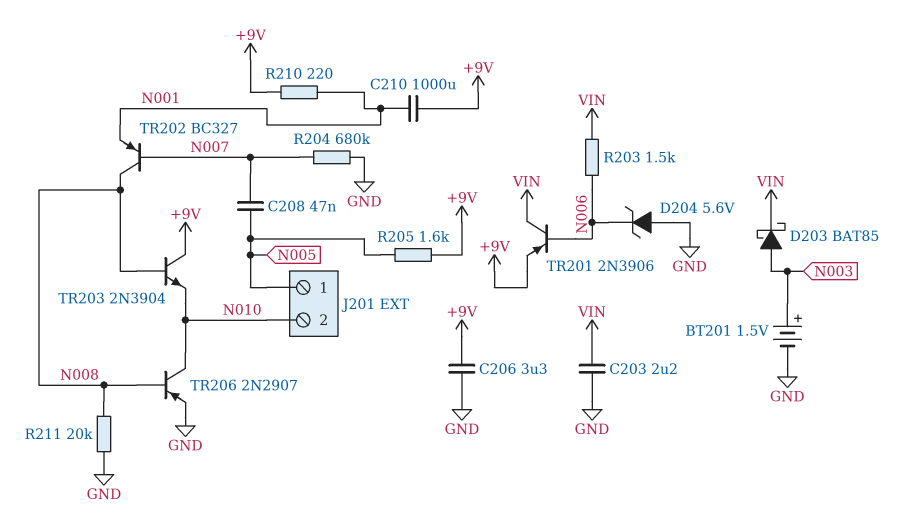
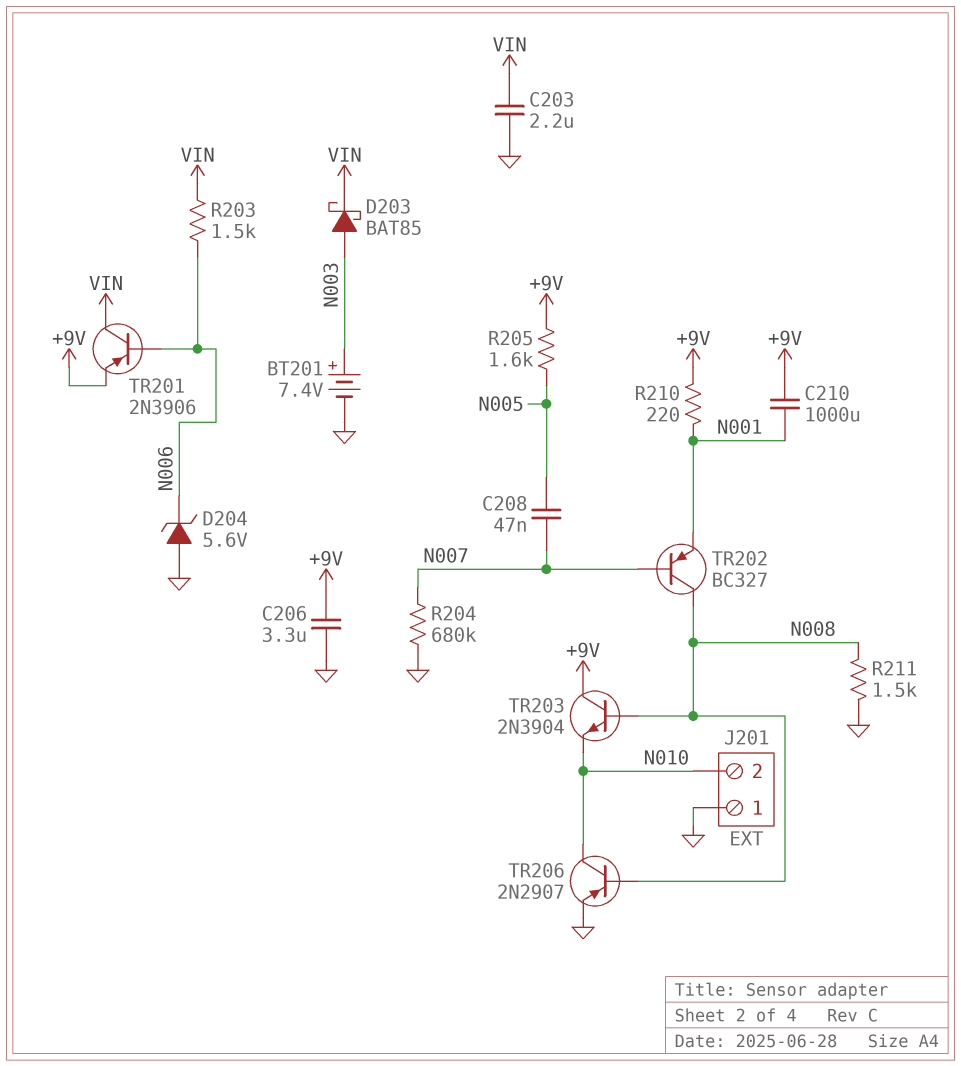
BT201: 1.5V (plus N003, minus GND) -> 7.4V (plus N003, minus GND)
J201 pin 1: N005 -> GND
R211: 20k (GND, N008) -> 1.5k (GND, N008)

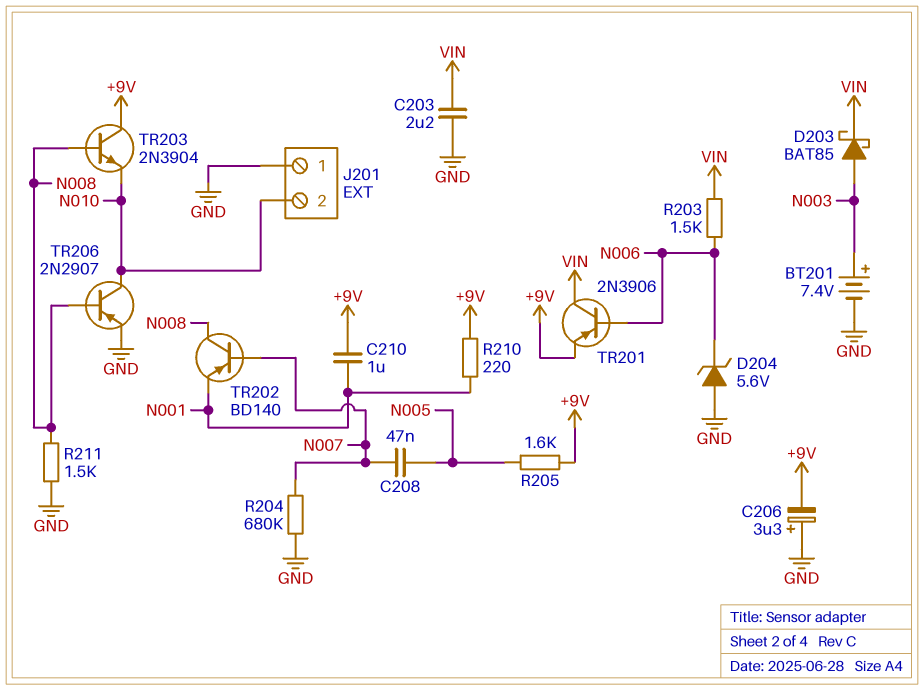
C206: 3.3uF (+9V, GND) -> 3.3uF (plus GND, minus +9V)
C210: 1000uF (+9V, N001) -> 1uF (+9V, N001)
TR202: PNP BC327 (B N007, C N008, E N001) -> PNP BD140 (B N007, C N008, E N001)

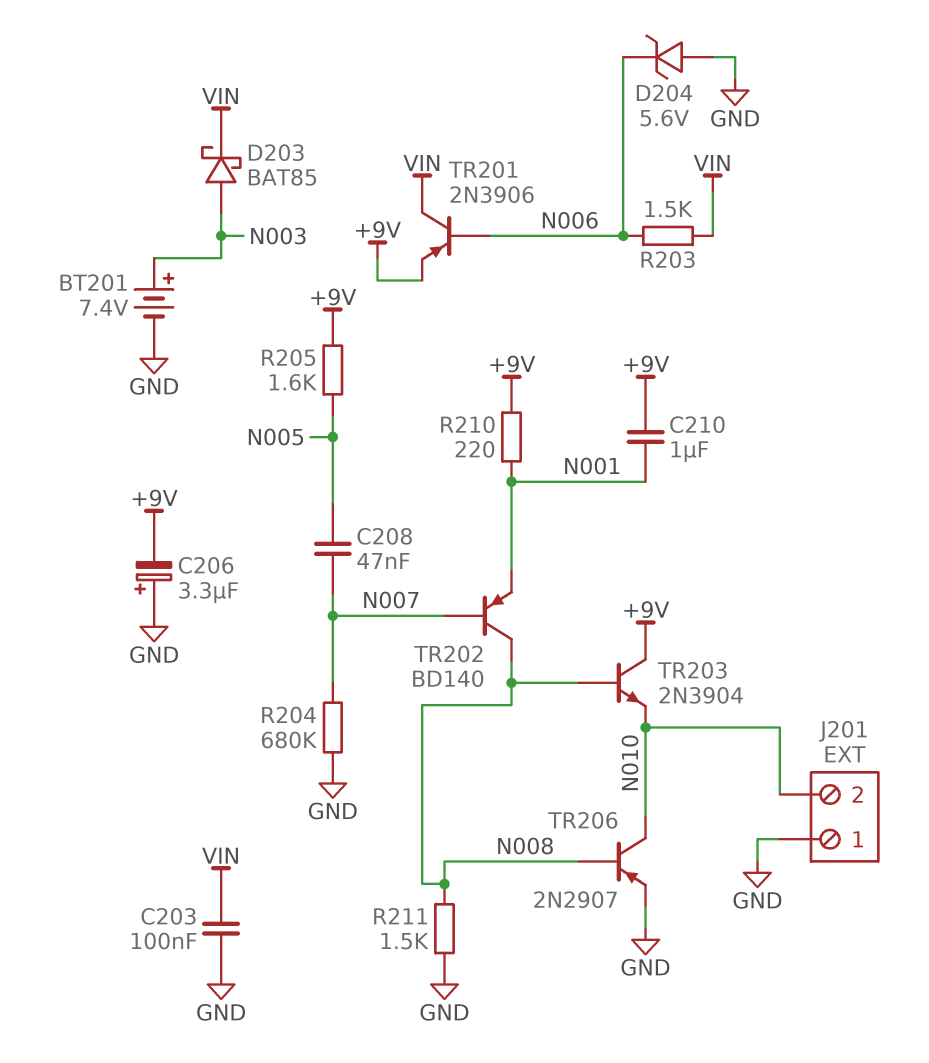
C203: 2.2uF (GND, VIN) -> 100nF (GND, VIN)

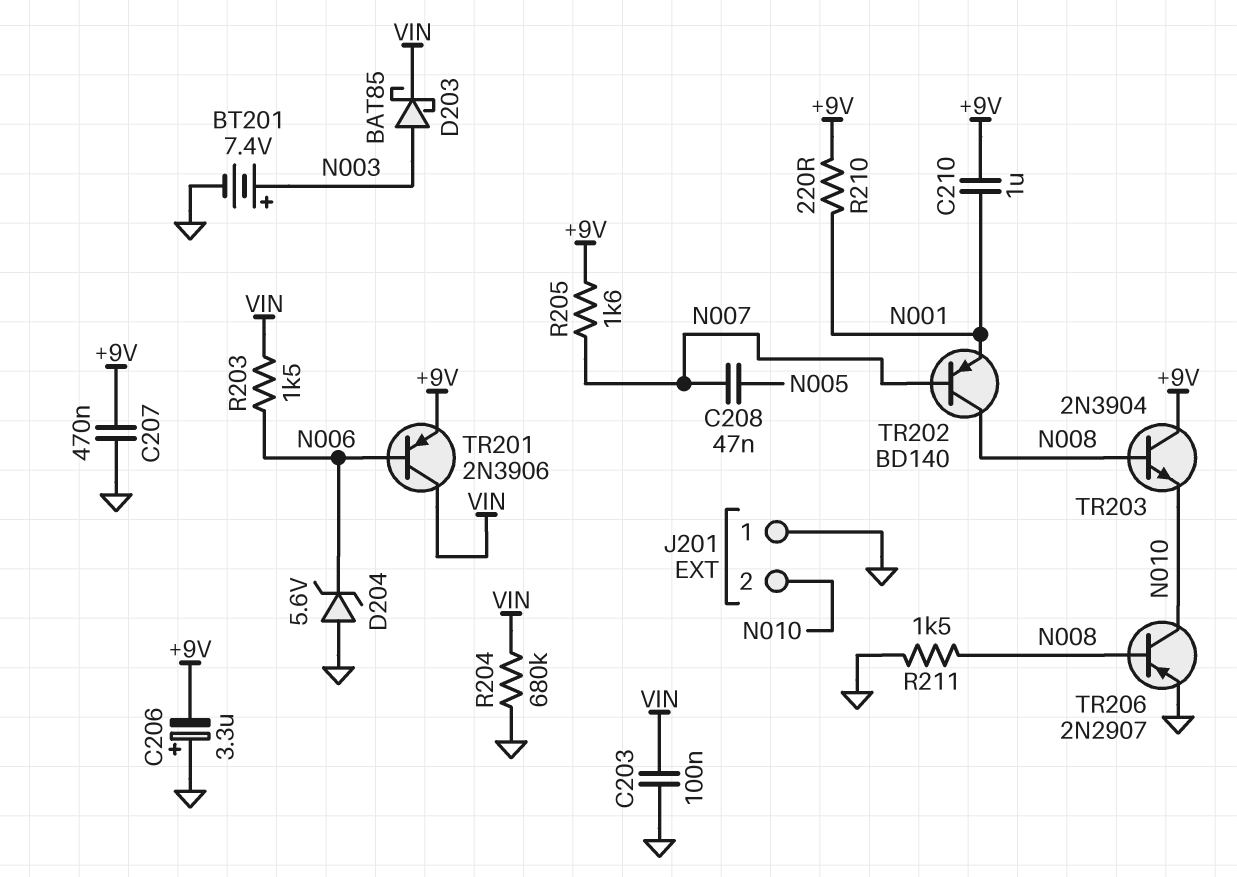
C207: none -> 470nF (+9V, GND)
R204: 680k (GND, N007) -> 680k (GND, VIN)
R205: 1.6k (+9V, N005) -> 1.6k (+9V, N007)

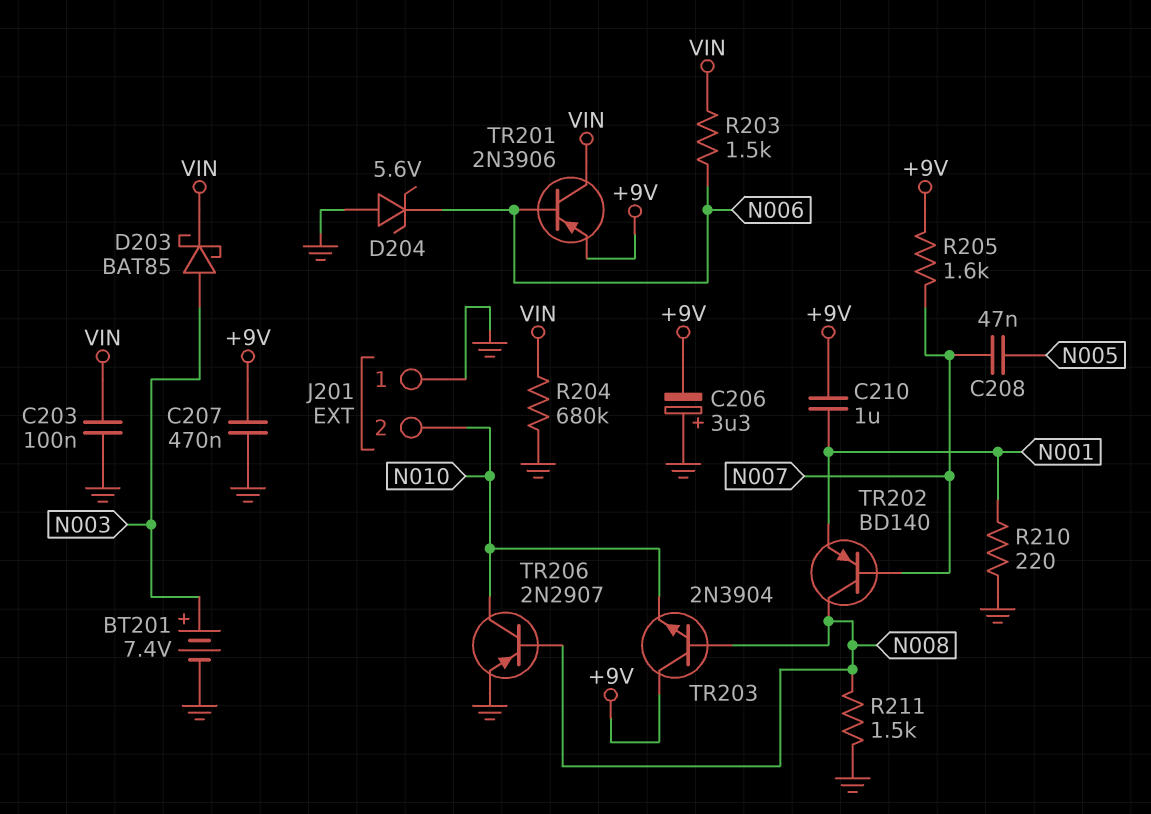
R210: 220 (+9V, N001) -> 220 (GND, N001)

